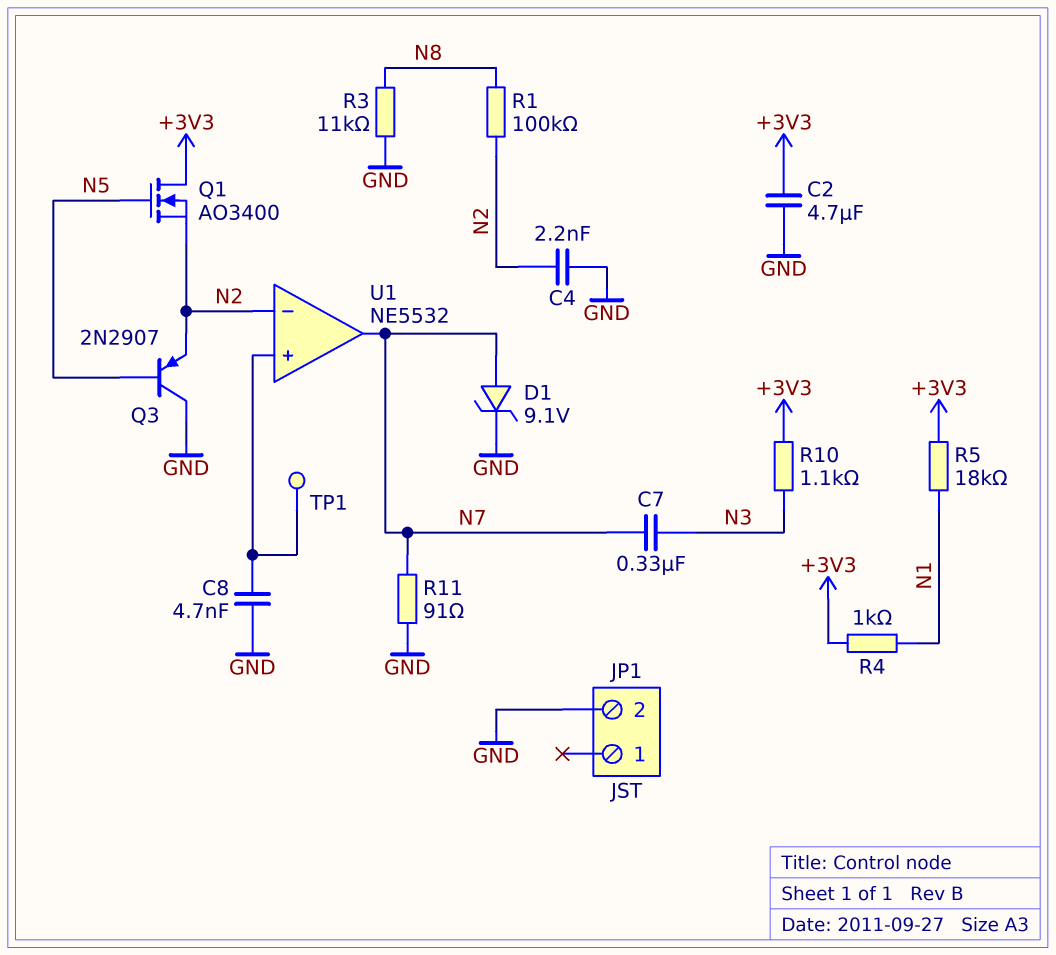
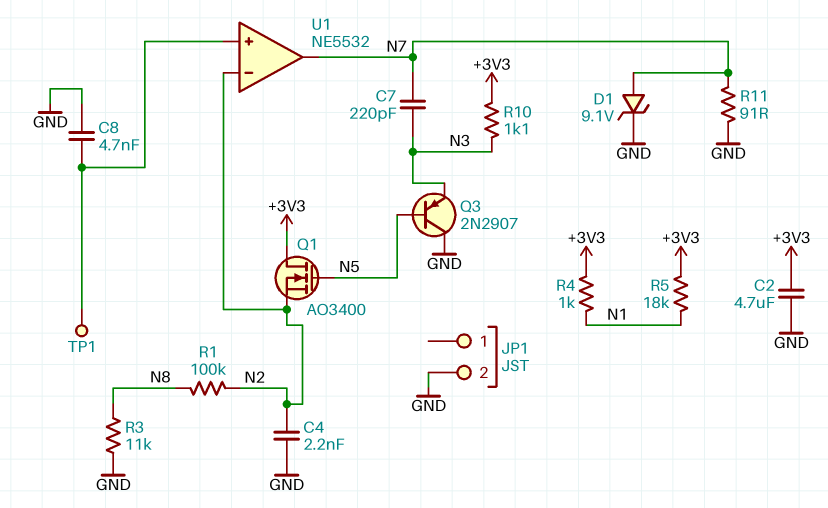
C7: 330nF (N3, N7) -> 220pF (N3, N7)
Q3: PNP 2N2907 (B N5, C GND, E N2) -> PNP 2N2907 (B N5, C GND, E N3)

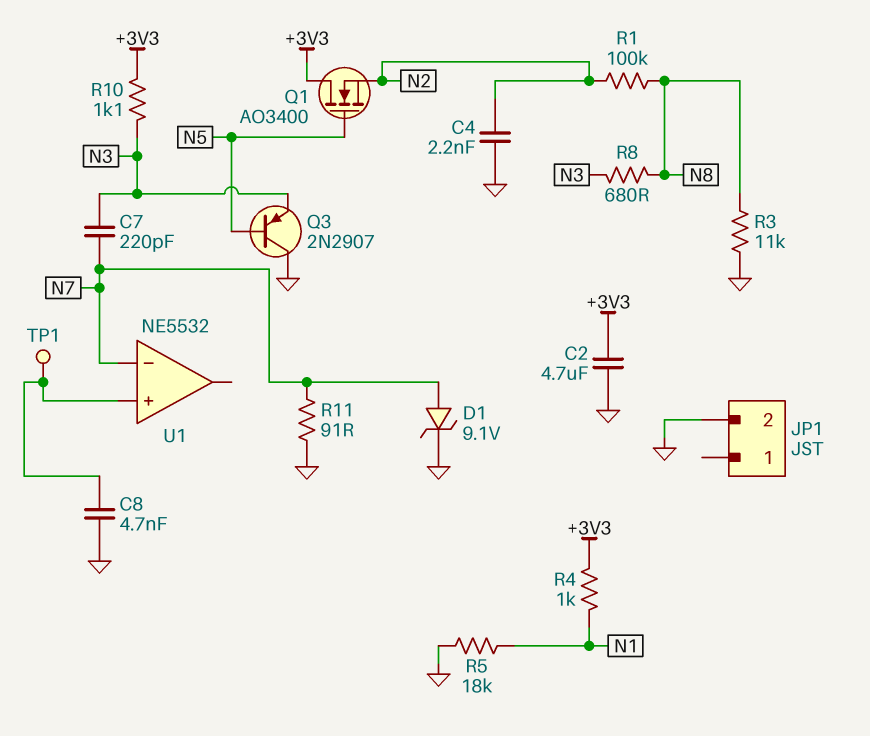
R5: 18k (+3V3, N1) -> 18k (GND, N1)
R8: none -> 680 (N3, N8)
U1 pin in-: N2 -> N7
U1 pin out: N7 -> none

